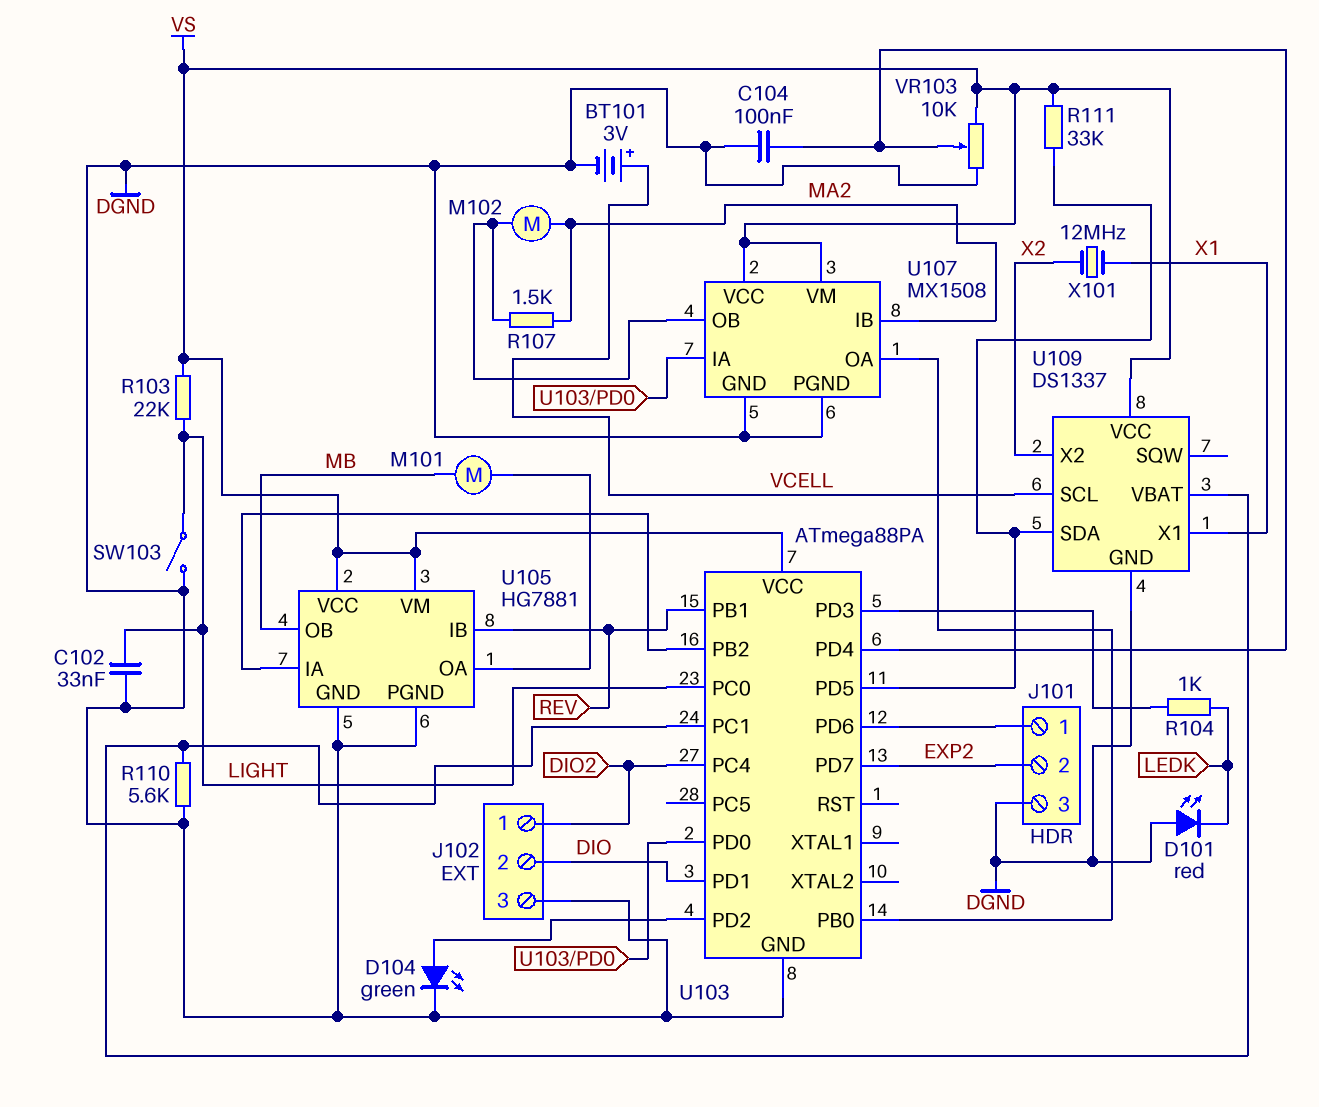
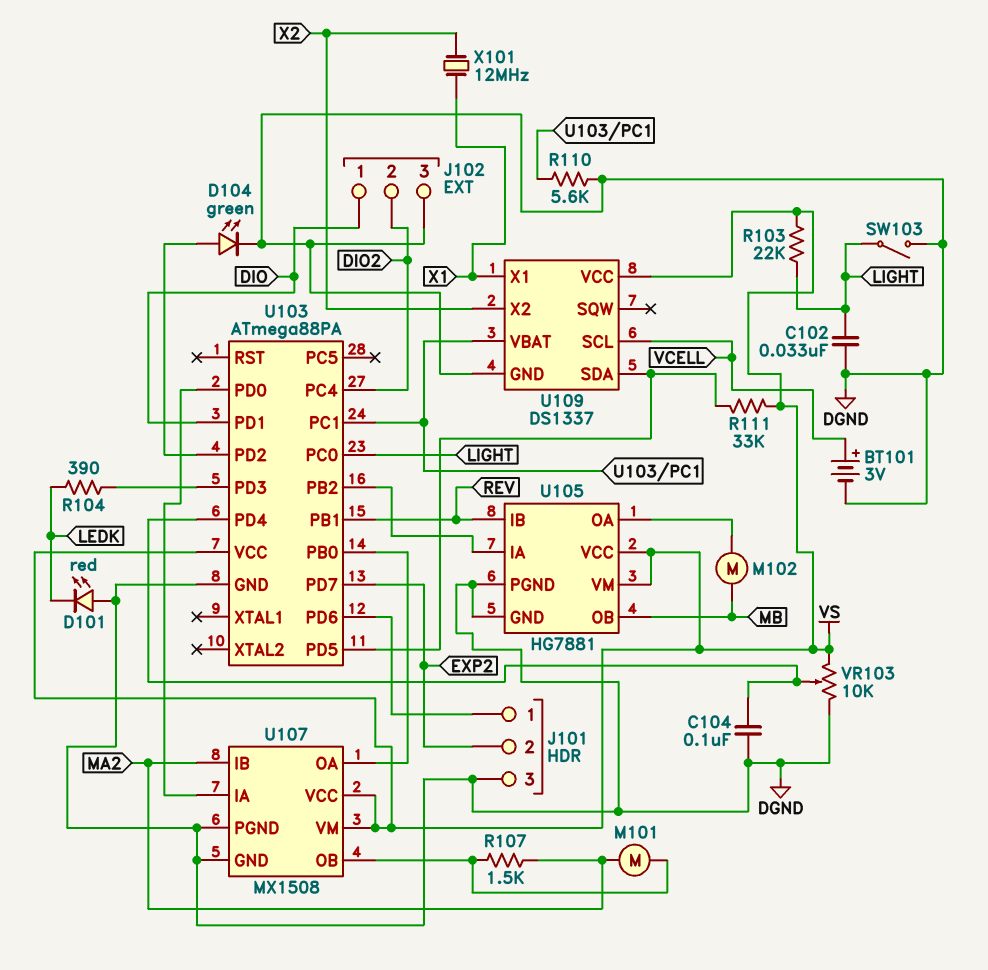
J102 pin 1: DIO2 -> DIO
J102 pin 2: DIO -> DIO2
M101: motor (MB, U105/OA) -> motor (MA2, U107/OB)
M102: motor (MA2, U107/OB) -> motor (MB, U105/OA)
R104: 1k (LEDK, U103/PD3) -> 390 (LEDK, U103/PD3)

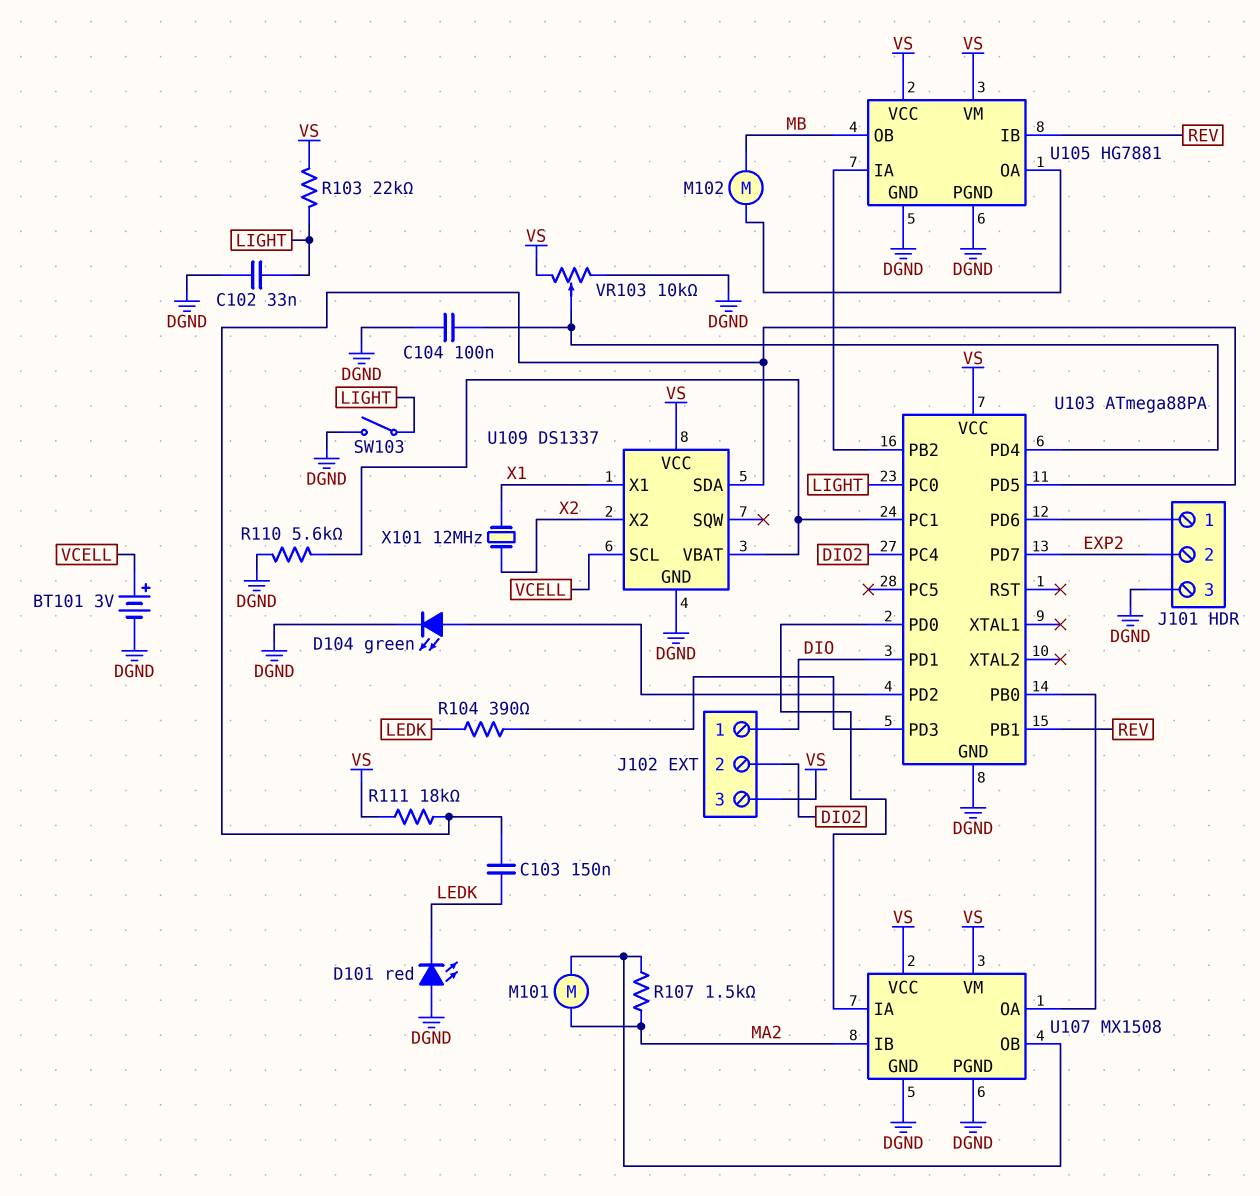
C103: none -> 150nF (LEDK, U103/PD5)
J102 pin 3: DGND -> VS
R111: 33k (U103/PD5, VS) -> 18k (U103/PD5, VS)

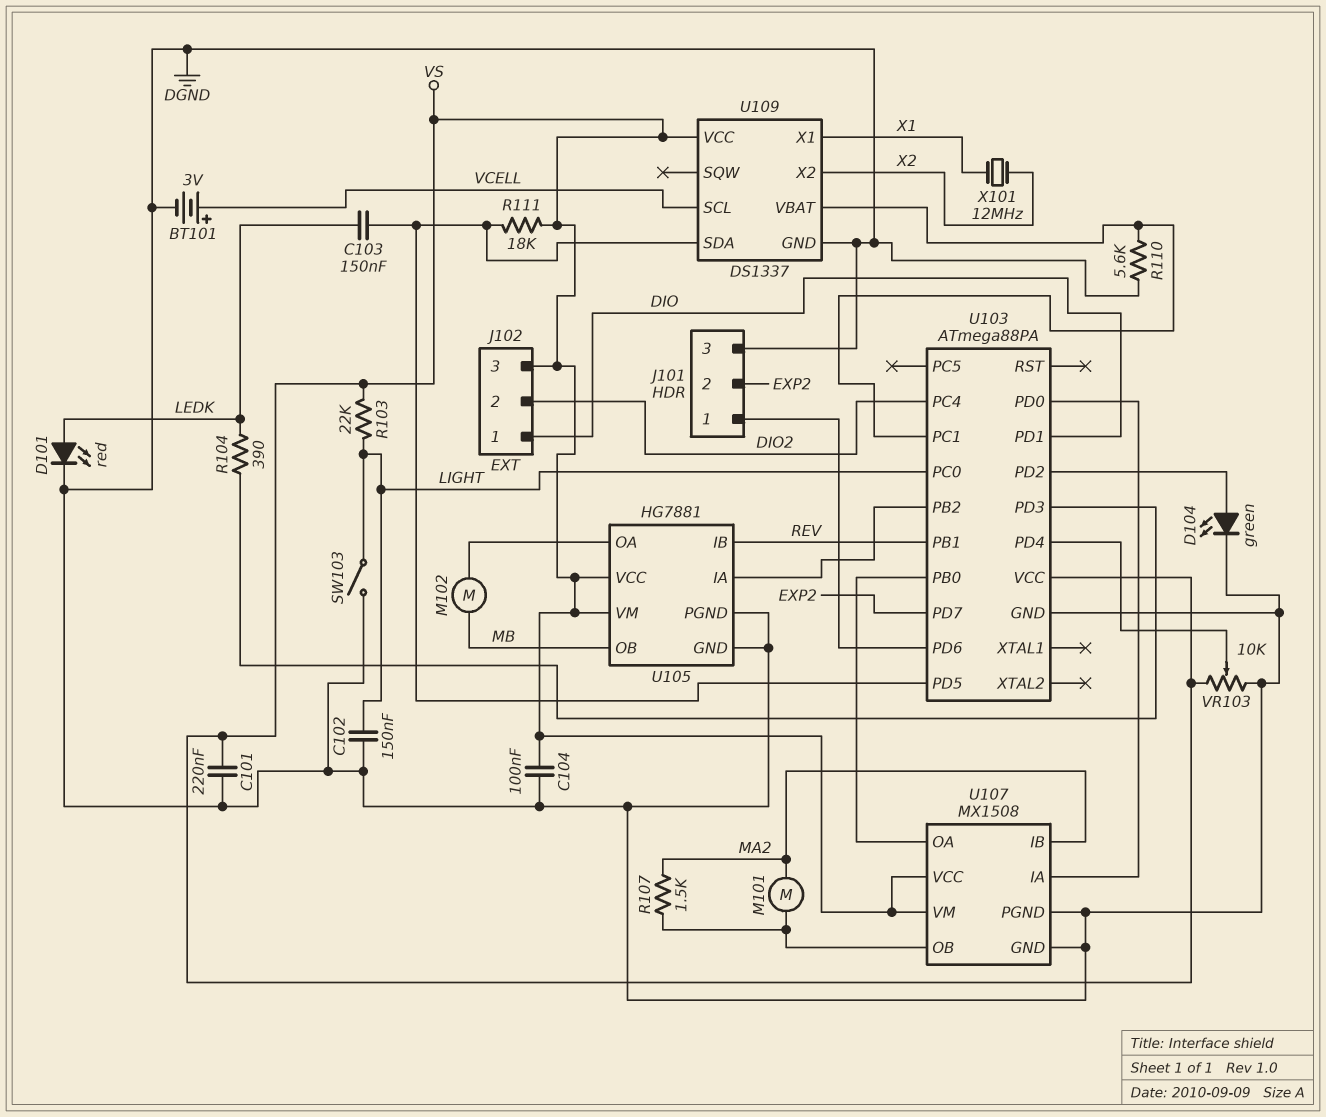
C101: none -> 220nF (DGND, VS)
C102: 33nF (DGND, LIGHT) -> 150nF (DGND, LIGHT)
C104: 100nF (DGND, U103/PD4) -> 100nF (DGND, VS)
D101: LED red (A DGND, K LEDK) -> LED red (A LEDK, K DGND)

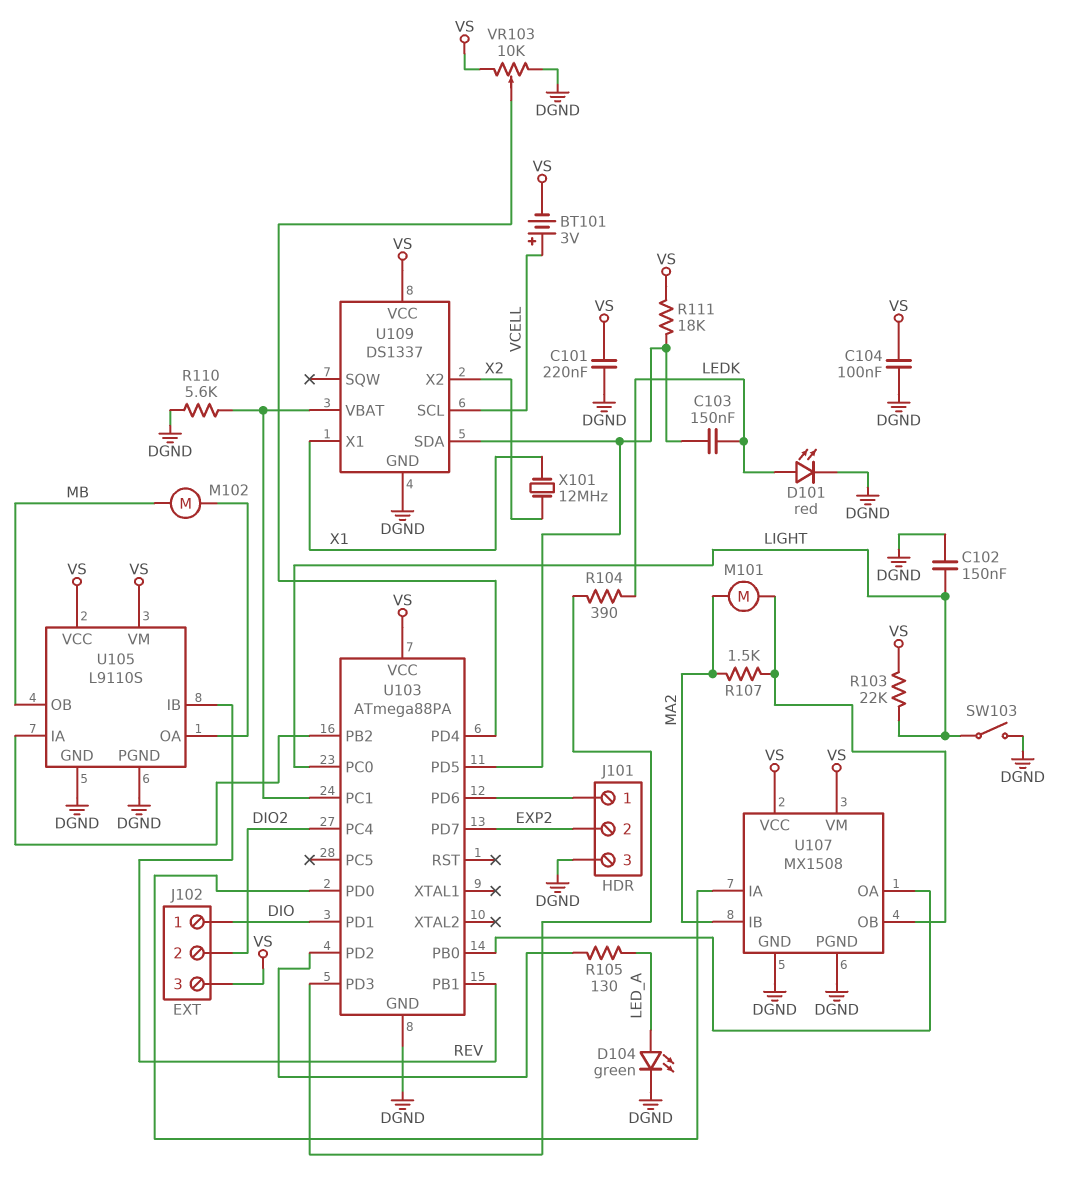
BT101: 3V (plus VCELL, minus DGND) -> 3V (plus VCELL, minus VS)
D104: LED green (A U103/PD2, K DGND) -> LED green (A LED_A, K DGND)
R105: none -> 130 (LED_A, U103/PD2)
U105: HG7881 -> L9110S

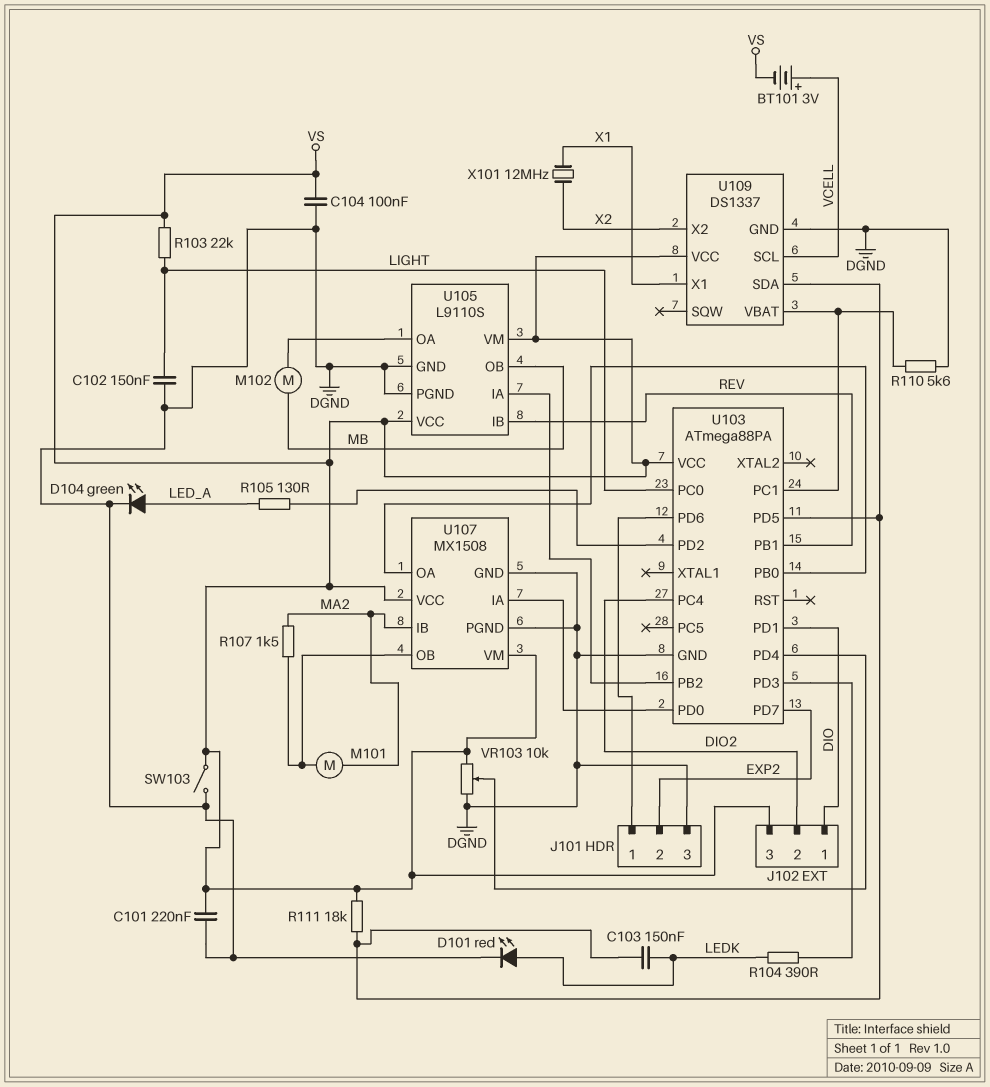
SW103: switch (DGND, LIGHT) -> switch (DGND, VS)

